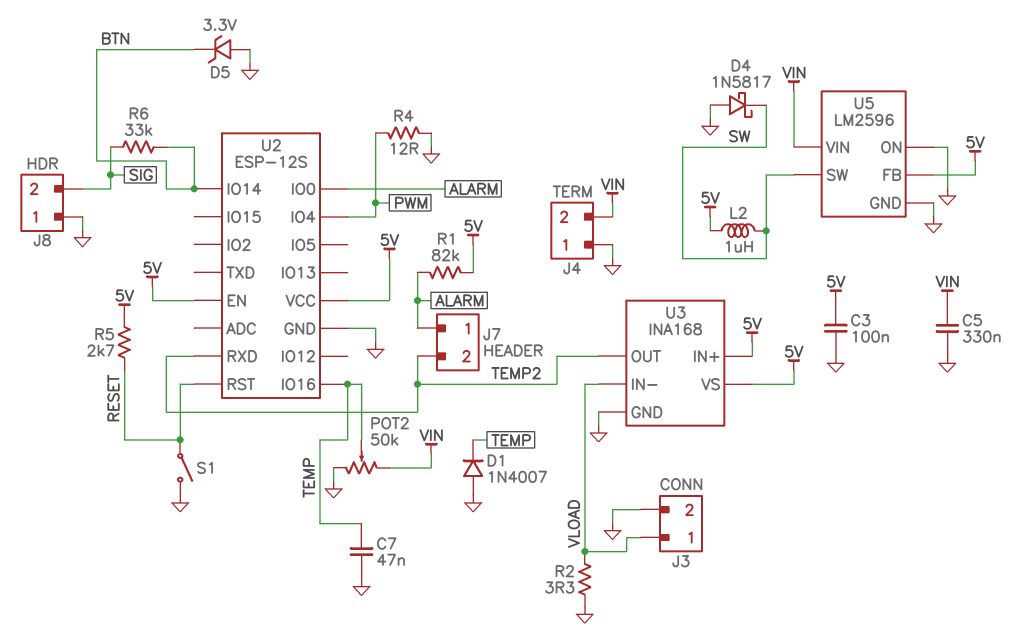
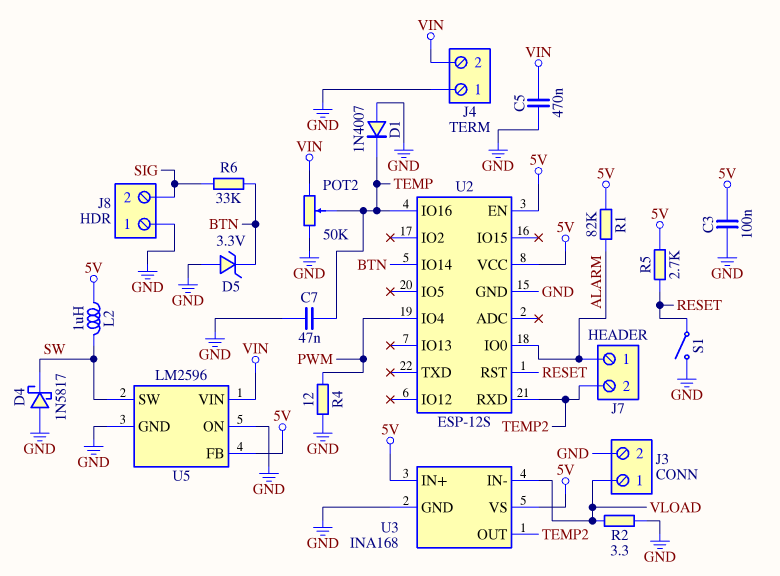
C5: 330nF (GND, VIN) -> 470nF (GND, VIN)

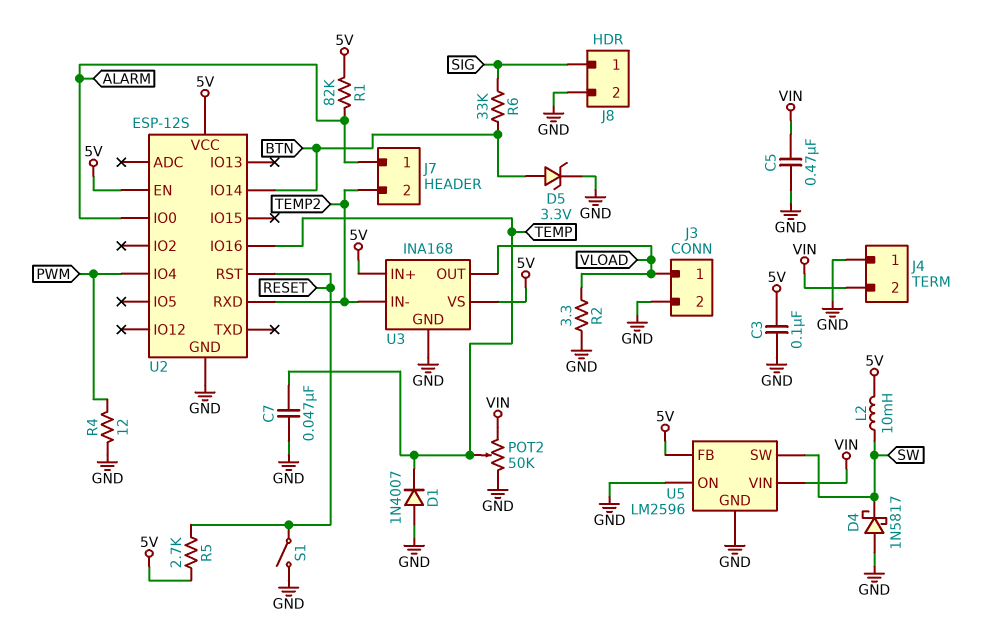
D5: zener 3.3V (A GND, K BTN) -> zener 3.3V (A BTN, K GND)
J8 pin 1: GND -> SIG
J8 pin 2: SIG -> GND
L2: 1uH (5V, SW) -> 10mH (5V, SW)
U3 pin IN-: VLOAD -> TEMP2
U3 pin OUT: TEMP2 -> VLOAD

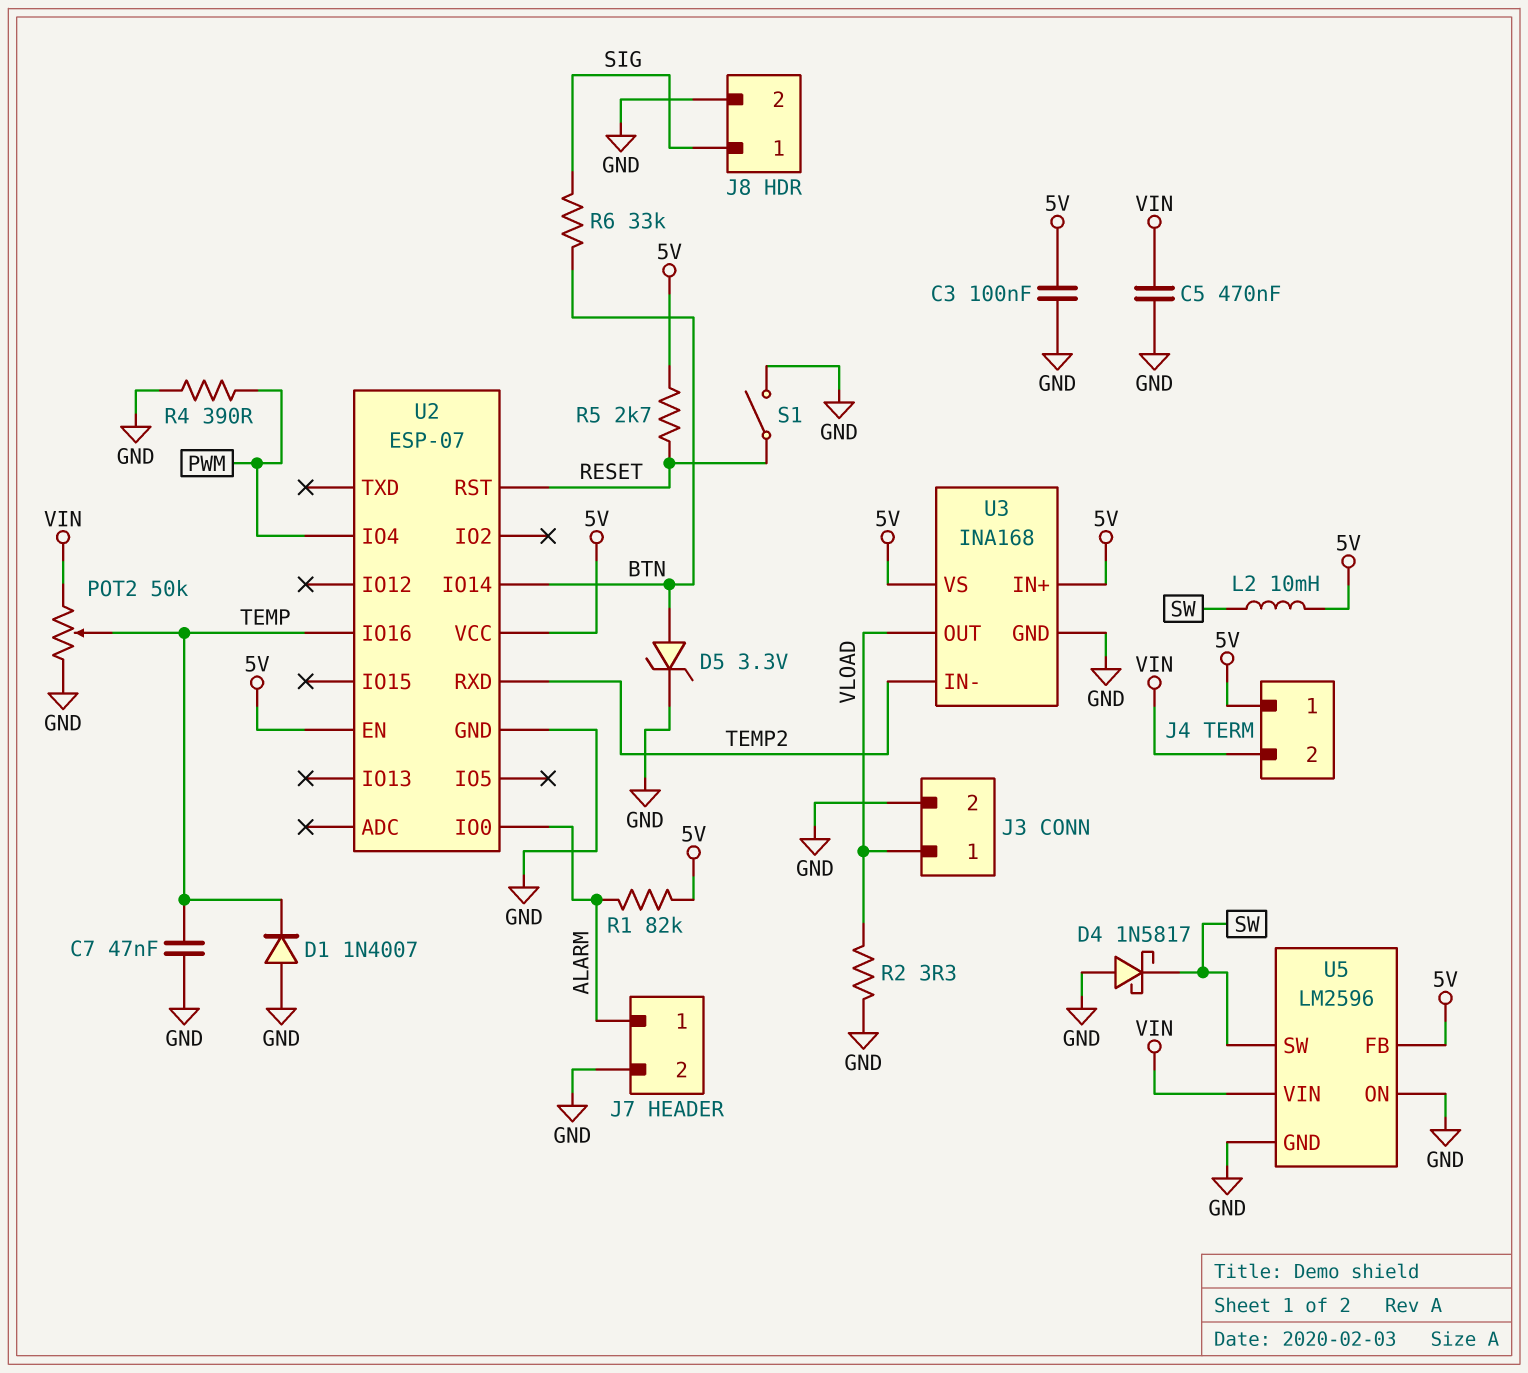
J4 pin 1: GND -> 5V
J7 pin 2: TEMP2 -> GND
R4: 12 (GND, PWM) -> 390 (GND, PWM)
U2: ESP-12S -> ESP-07

